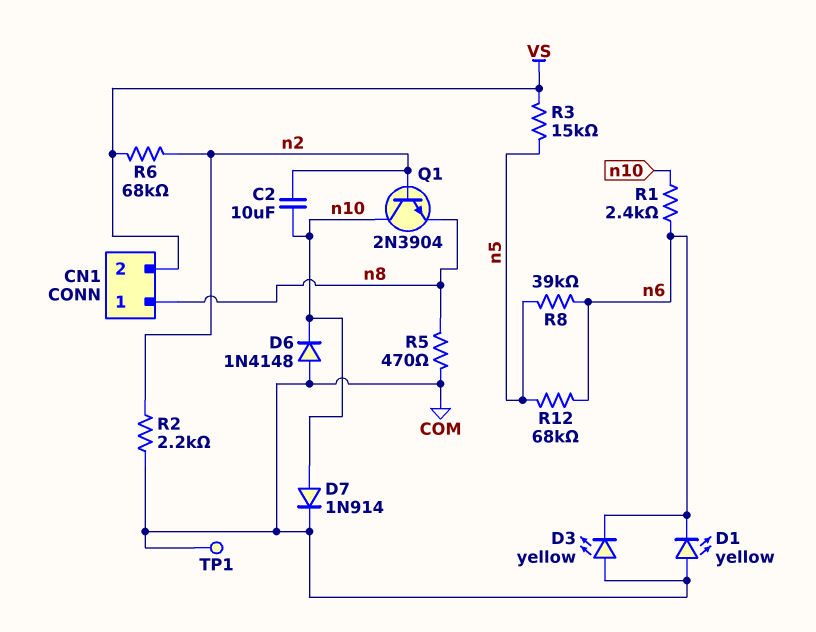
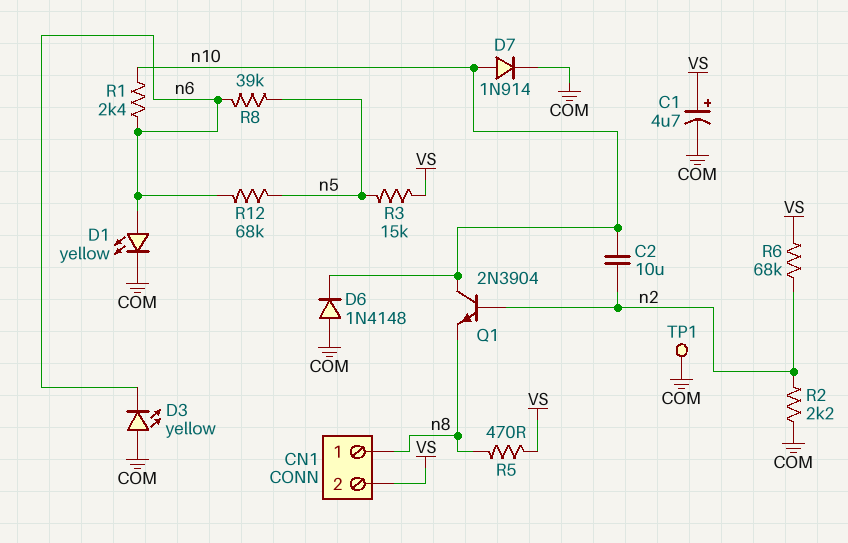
C1: none -> 4.7uF (plus VS, minus COM)
D1: LED yellow (A COM, K n6) -> LED yellow (A n6, K COM)
R5: 470 (COM, n8) -> 470 (VS, n8)

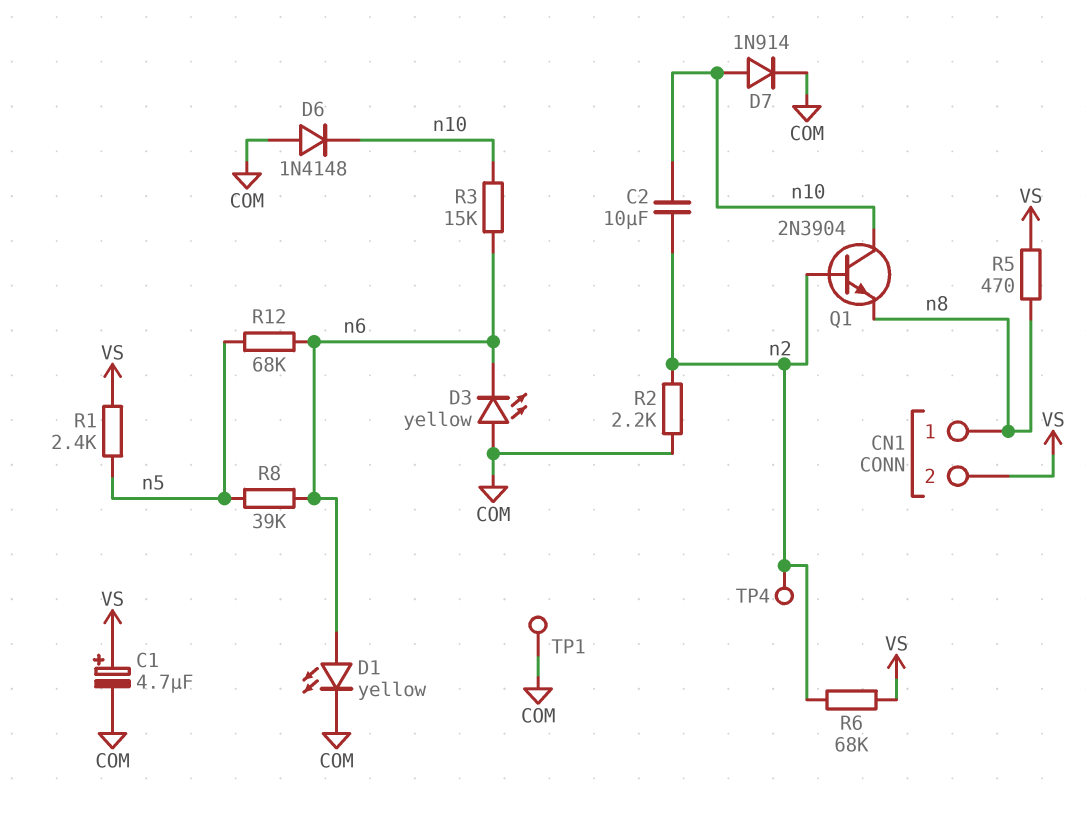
R1: 2.4k (n6, n10) -> 2.4k (VS, n5)
R3: 15k (VS, n5) -> 15k (n6, n10)
TP4: none -> test point (n2)

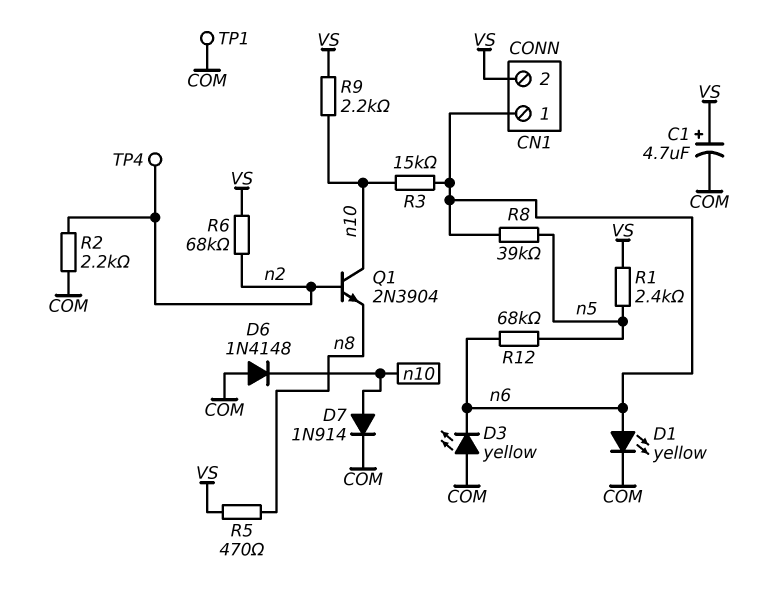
C2: 10uF (n2, n10) -> none
CN1 pin 1: n8 -> n6
R9: none -> 2.2k (VS, n10)

